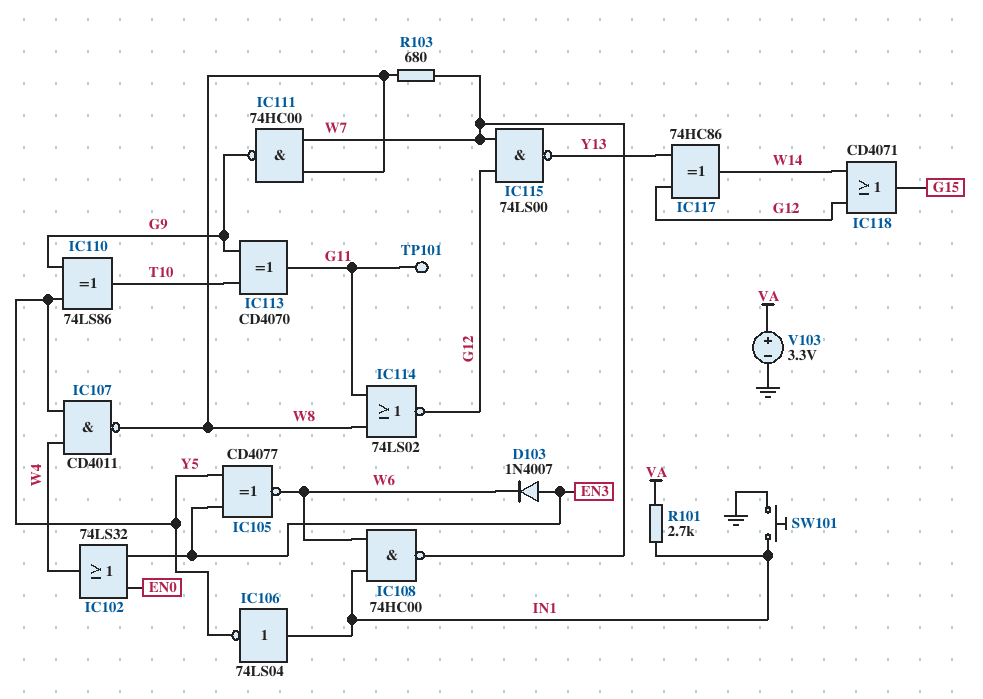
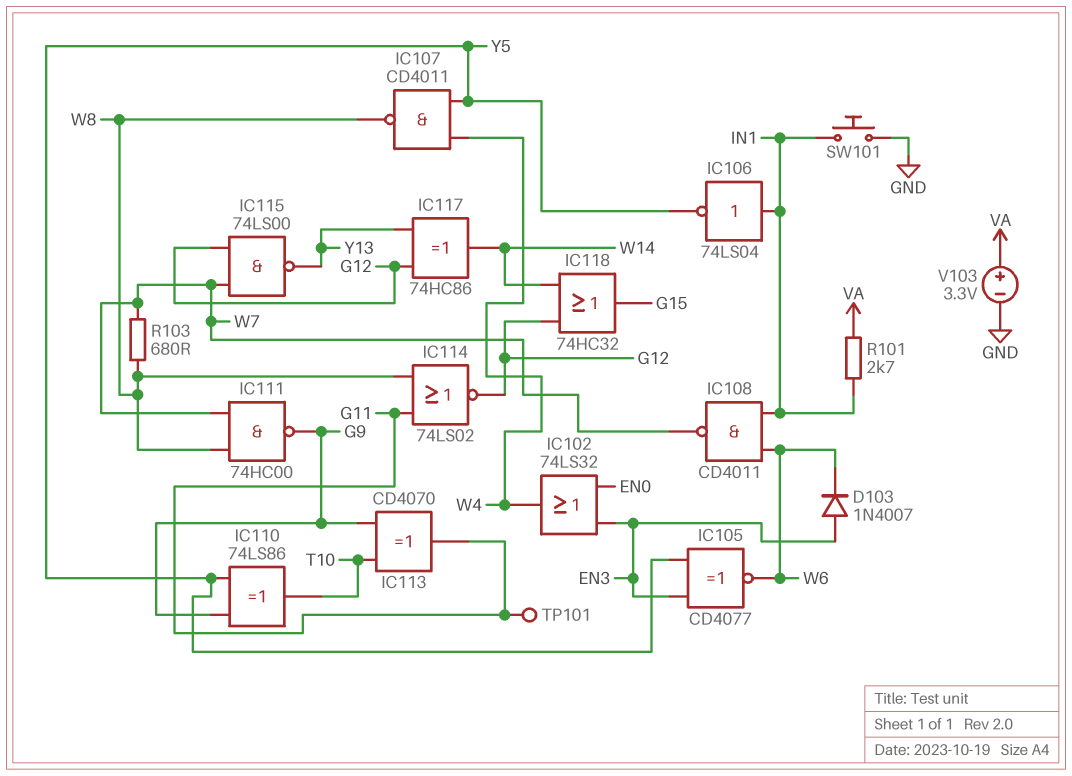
IC108: NAND 74HC00 (in IN1, in W6, out W7) -> NAND CD4011 (in IN1, in W6, out W7)
IC118: OR CD4071 (in G12, in W14, out G15) -> OR 74HC32 (in G12, in W14, out G15)

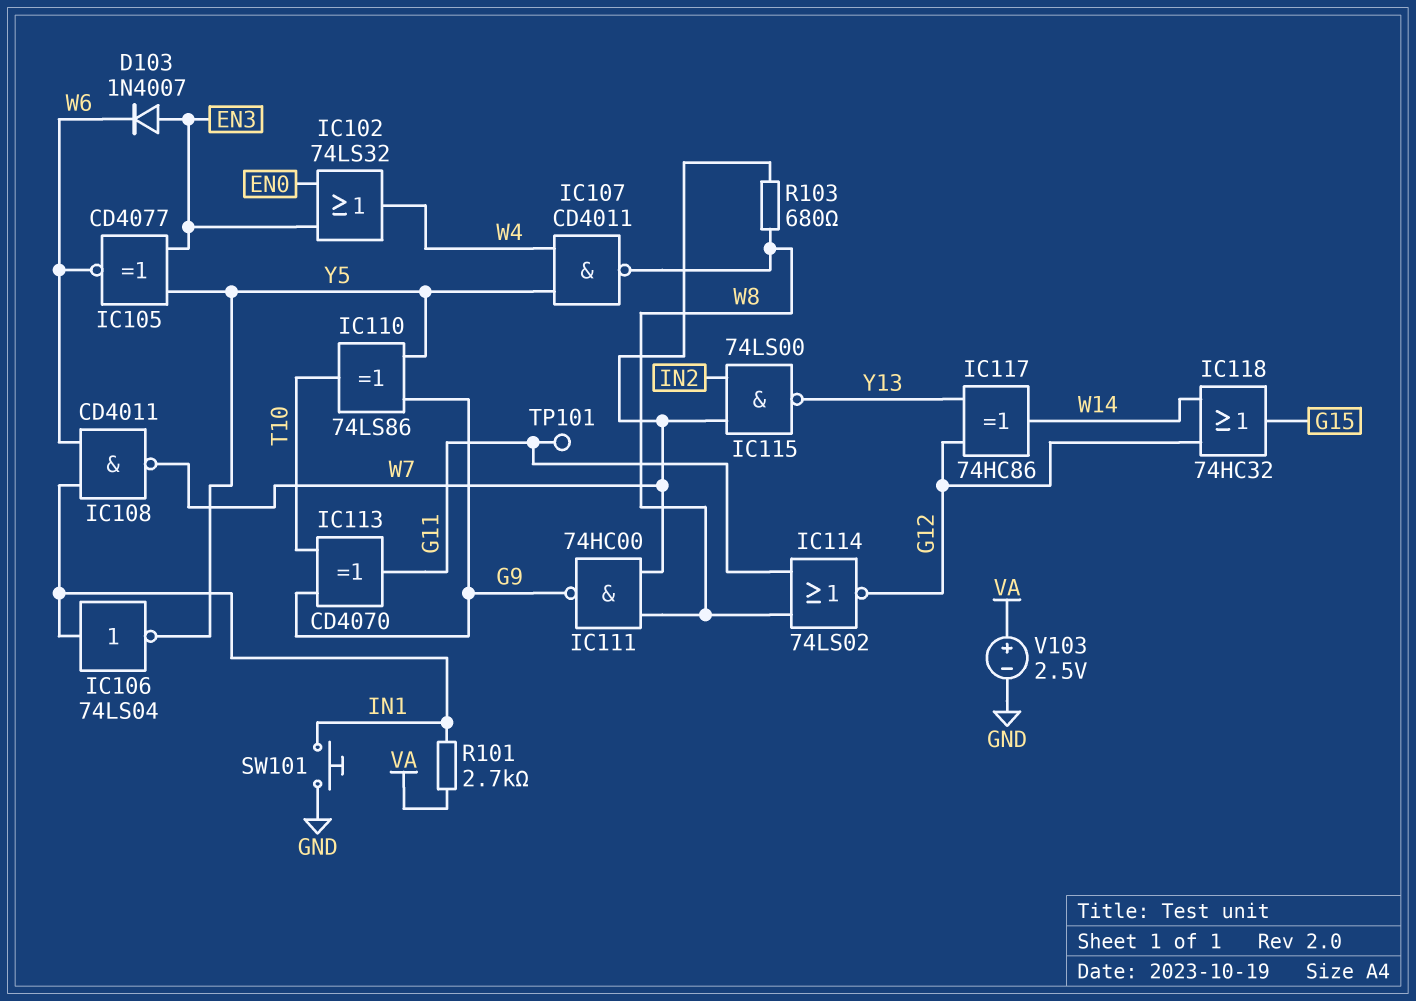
IC115: NAND 74LS00 (in G12, in W7, out Y13) -> NAND 74LS00 (in IN2, in W7, out Y13)
V103: 3.3V (plus VA, minus GND) -> 2.5V (plus VA, minus GND)

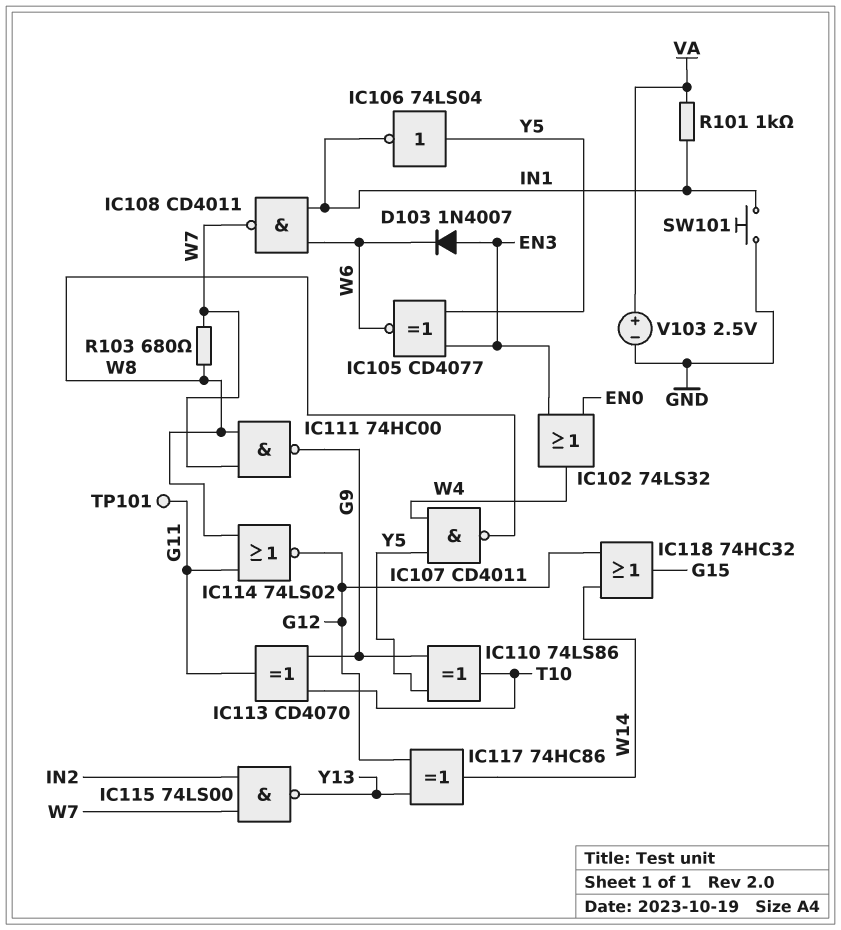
IC106: NOT 74LS04 (in IN1, out Y5) -> NOT 74LS04 (in Y5, out IN1)
R101: 2.7k (IN1, VA) -> 1k (IN1, VA)

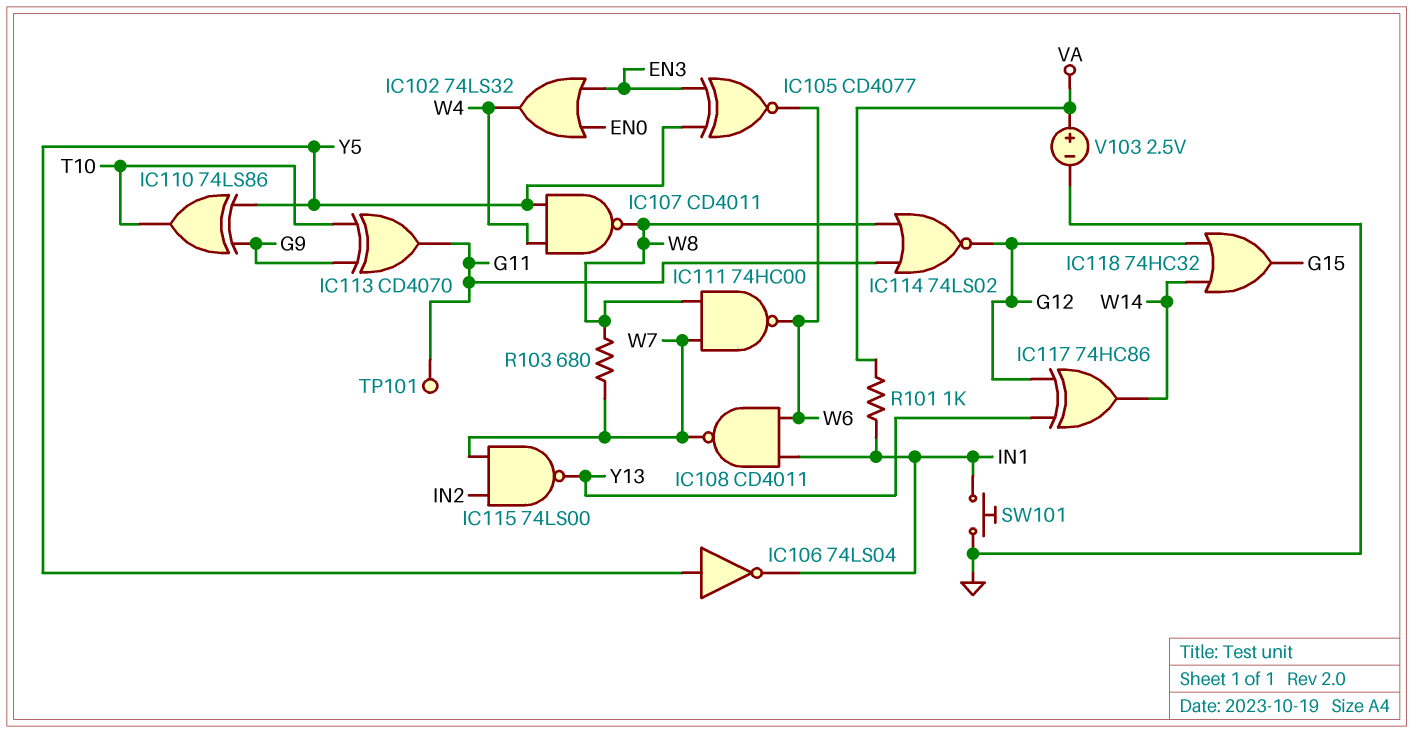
D103: diode 1N4007 (A EN3, K W6) -> none
IC111: NAND 74HC00 (in W7, in W8, out G9) -> NAND 74HC00 (in W7, in W8, out W6)

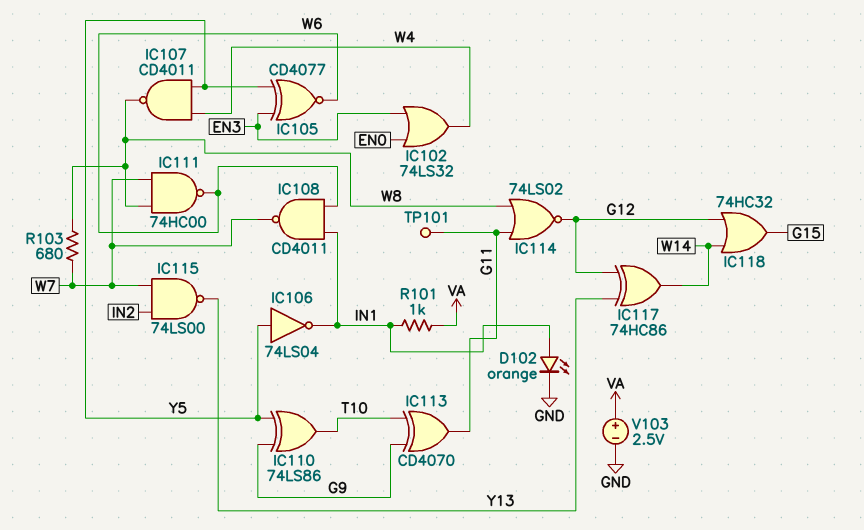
D102: none -> LED orange (A IN1, K GND)
SW101: button (GND, IN1) -> none

